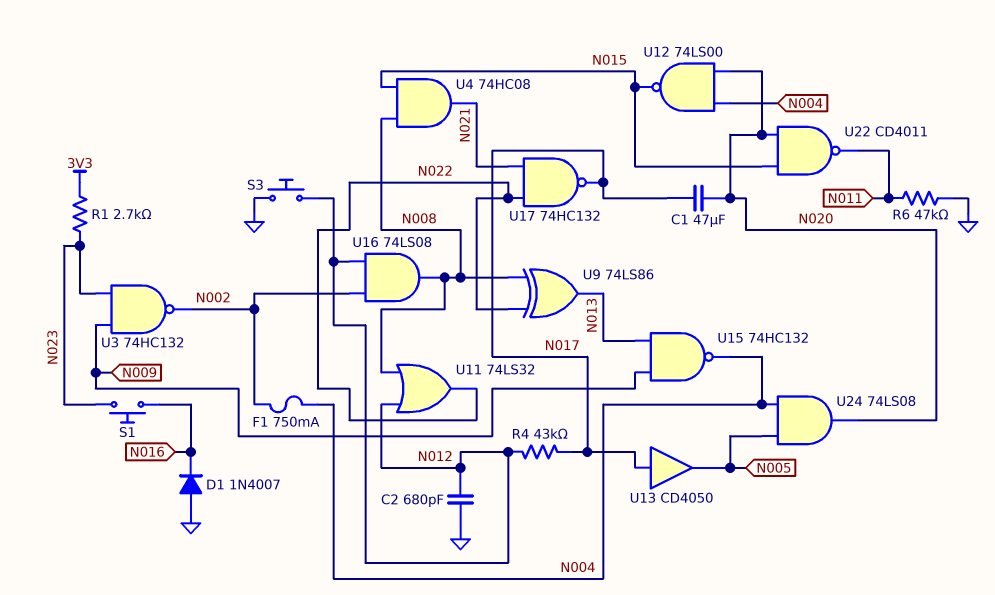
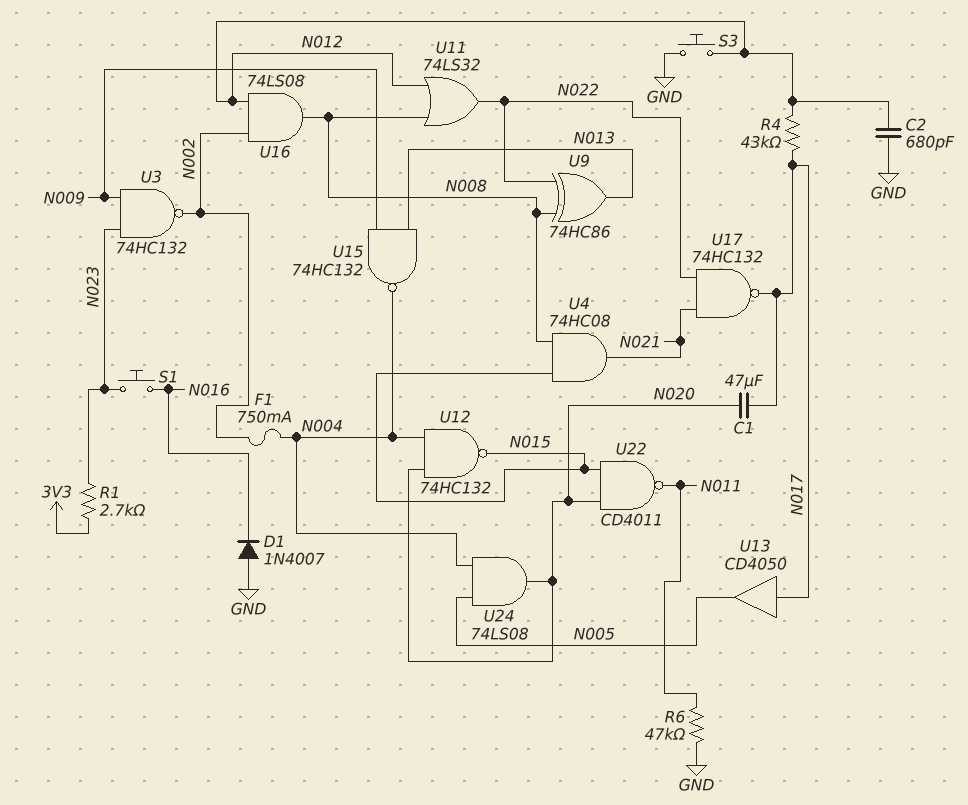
U9: XOR 74LS86 (in N008, in N022, out N013) -> XOR 74HC86 (in N008, in N022, out N013)
U12: NAND 74LS00 (in N004, in N020, out N015) -> NAND 74HC132 (in N004, in N020, out N015)

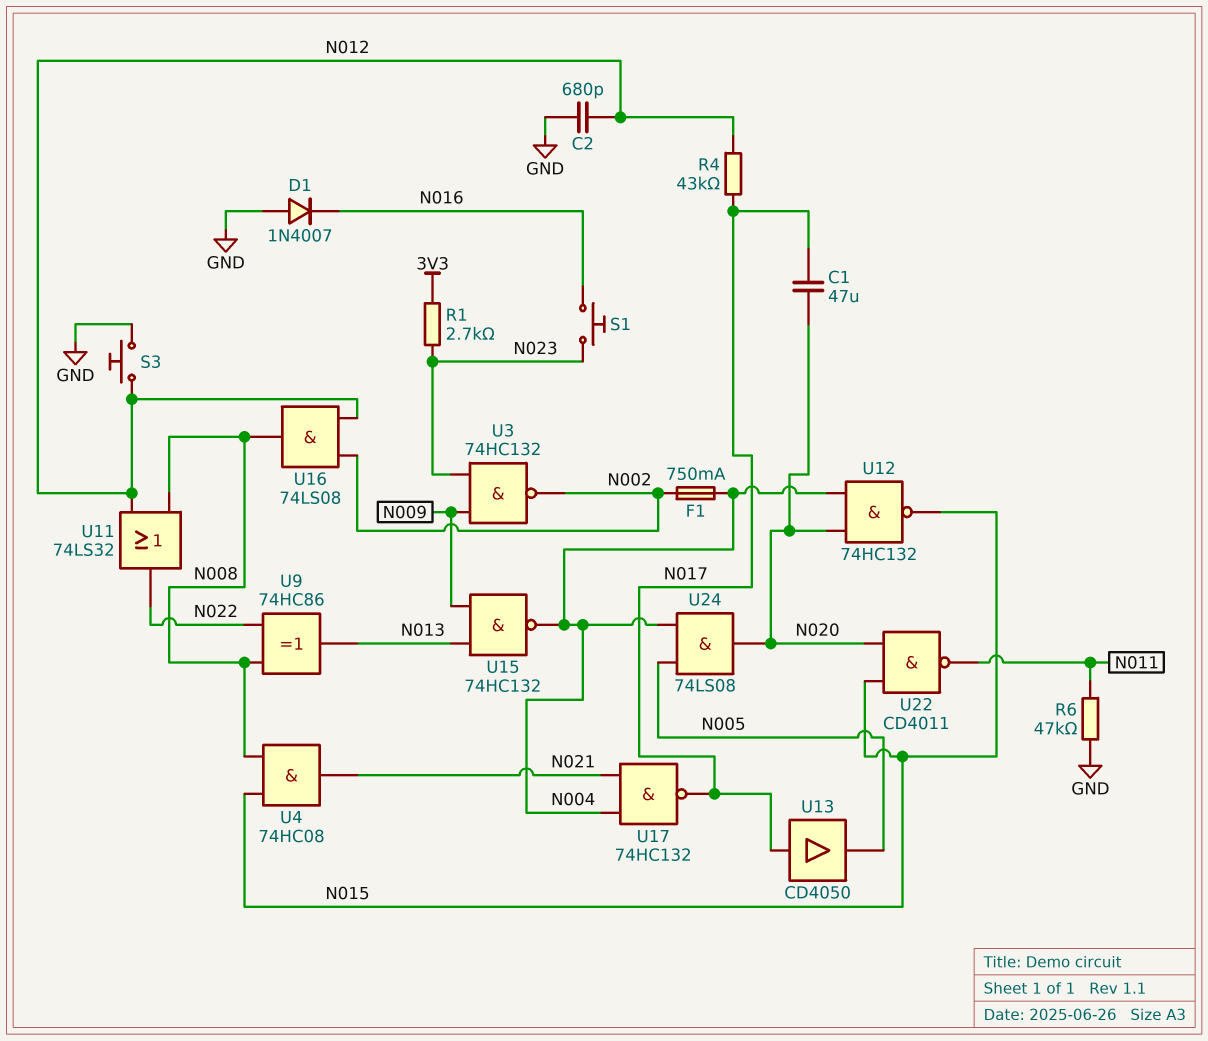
U17: NAND 74HC132 (in N021, in N022, out N017) -> NAND 74HC132 (in N004, in N021, out N017)

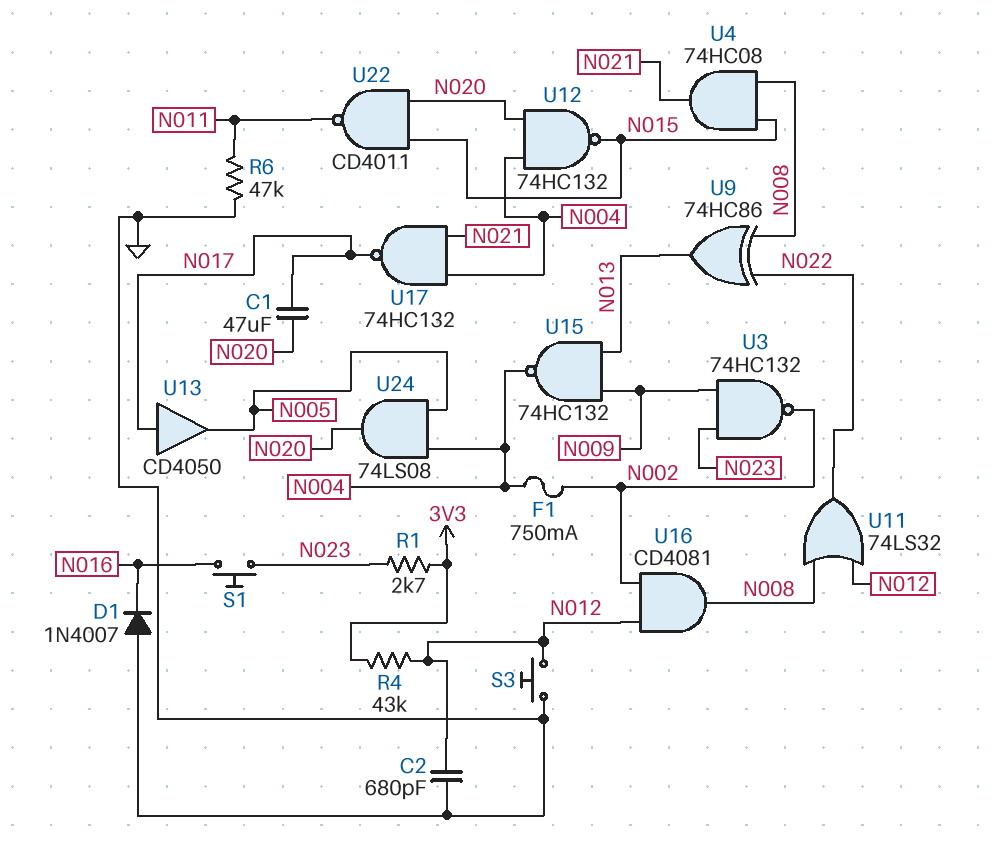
R4: 43k (N012, N017) -> 43k (3V3, N012)
U16: AND 74LS08 (in N002, in N012, out N008) -> AND CD4081 (in N002, in N012, out N008)

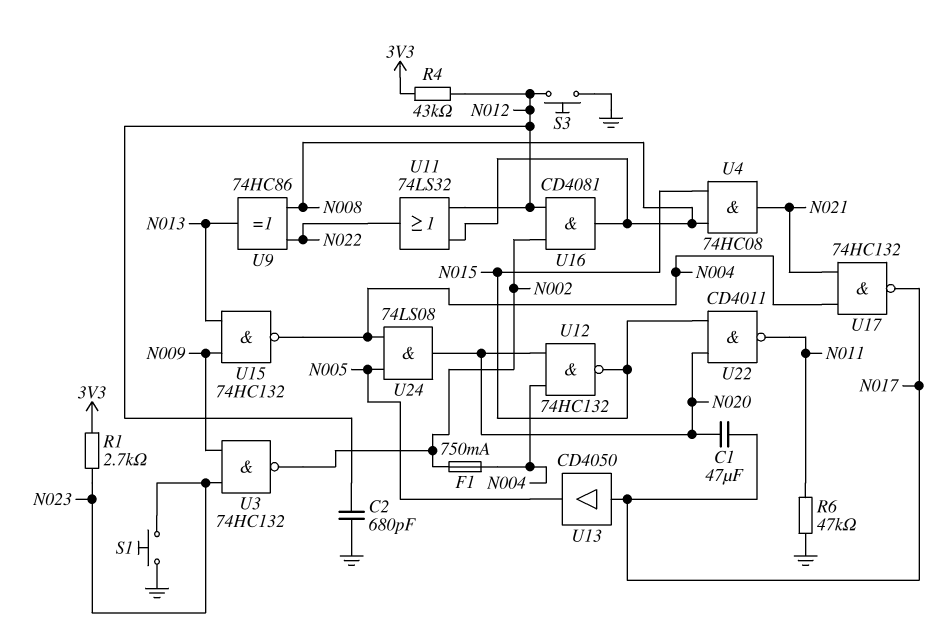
D1: diode 1N4007 (A GND, K N016) -> none
S1: button (N016, N023) -> button (GND, N023)

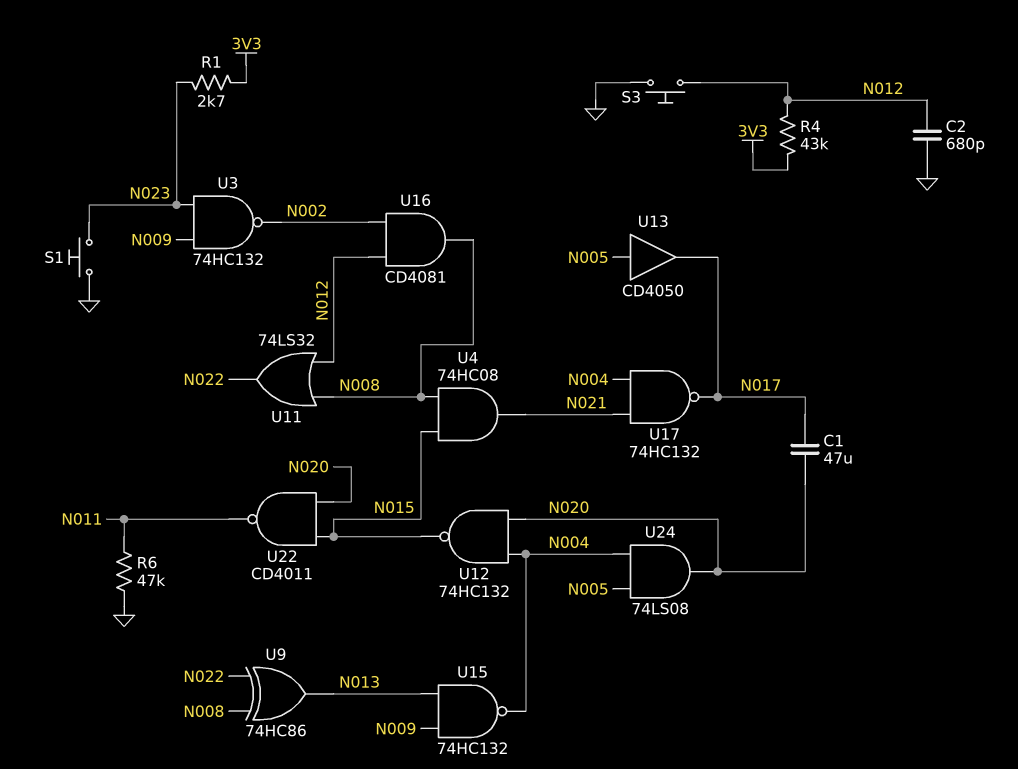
F1: 750mA (N002, N004) -> none
U13: buffer CD4050 (in N017, out N005) -> buffer CD4050 (in N005, out N017)

